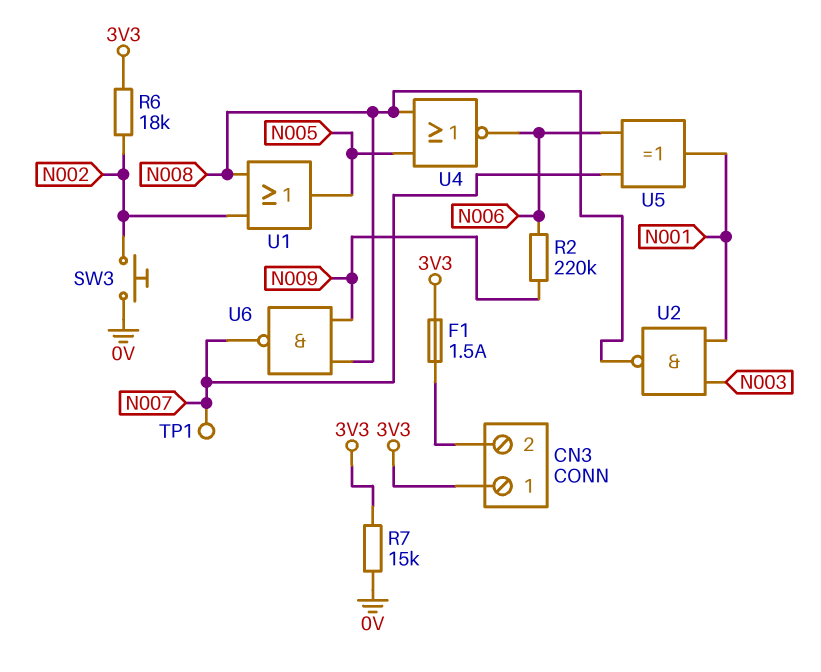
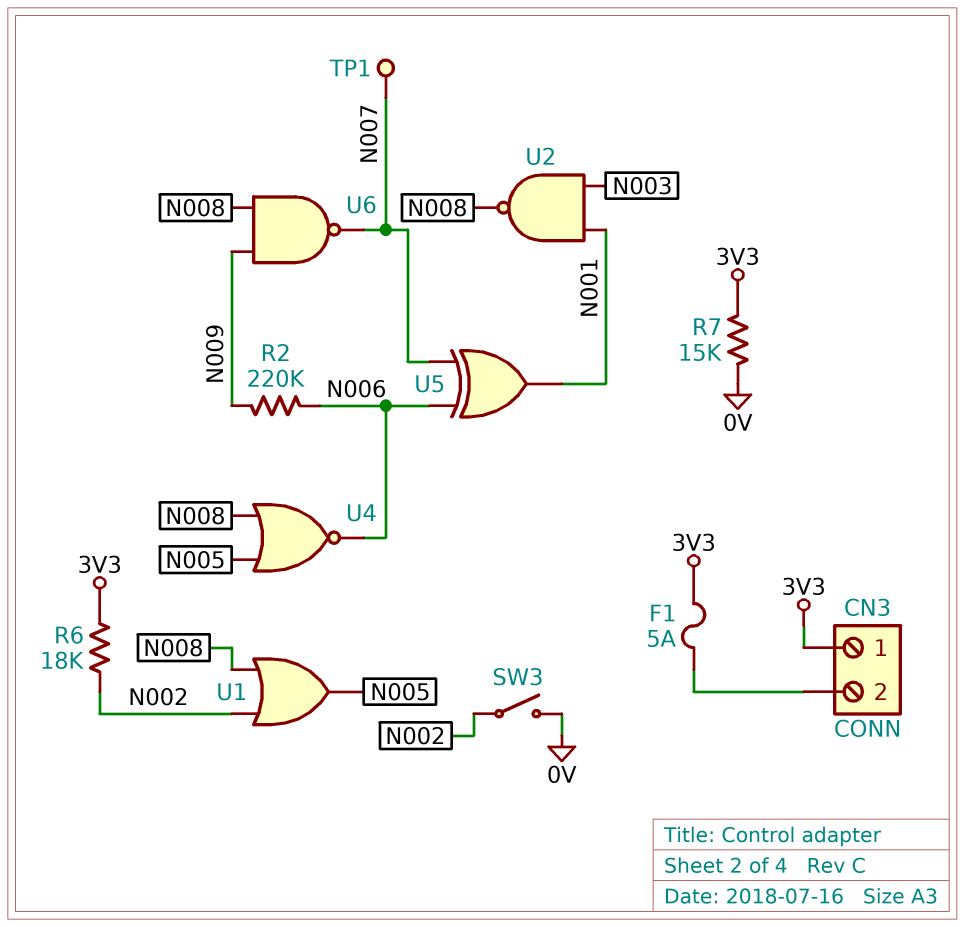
F1: 1.5A (3V3, CN3/2) -> 5A (3V3, CN3/2)
SW3: button (0V, N002) -> switch (0V, N002)

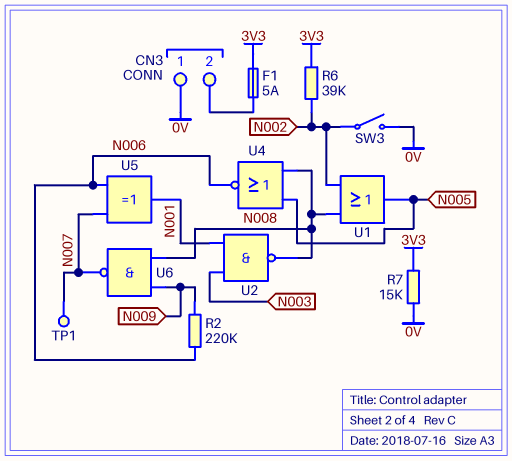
CN3 pin 1: 3V3 -> 0V
R6: 18k (3V3, N002) -> 39k (3V3, N002)

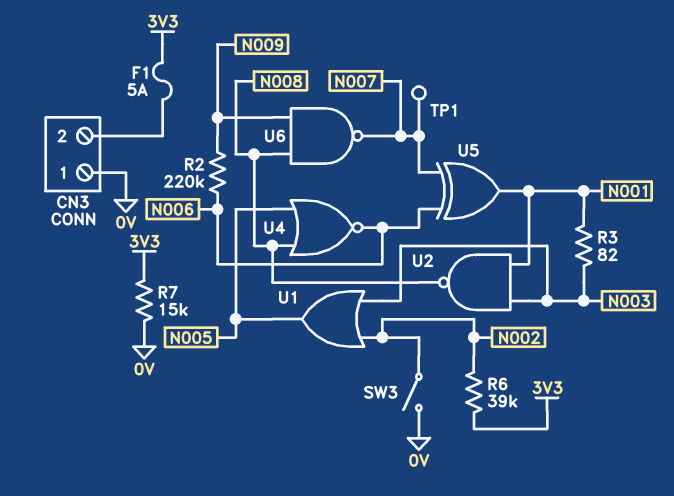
R3: none -> 82 (N001, N003)
U1: OR (in N002, in N008, out N005) -> OR (in N002, in N003, out N005)

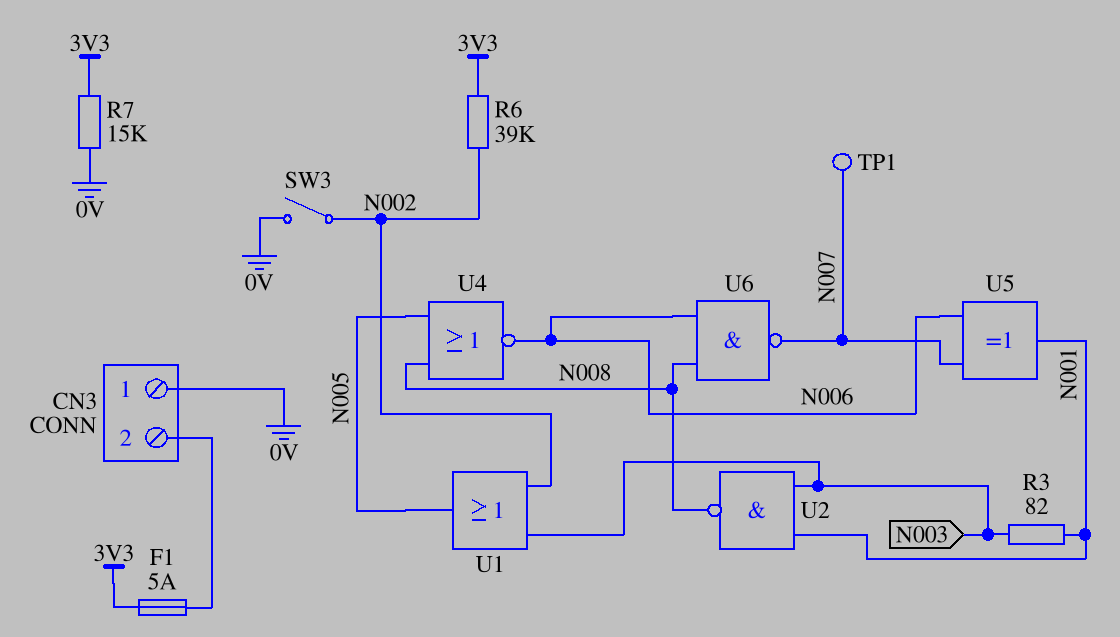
R2: 220k (N006, N009) -> none
U6: NAND (in N008, in N009, out N007) -> NAND (in N006, in N008, out N007)

